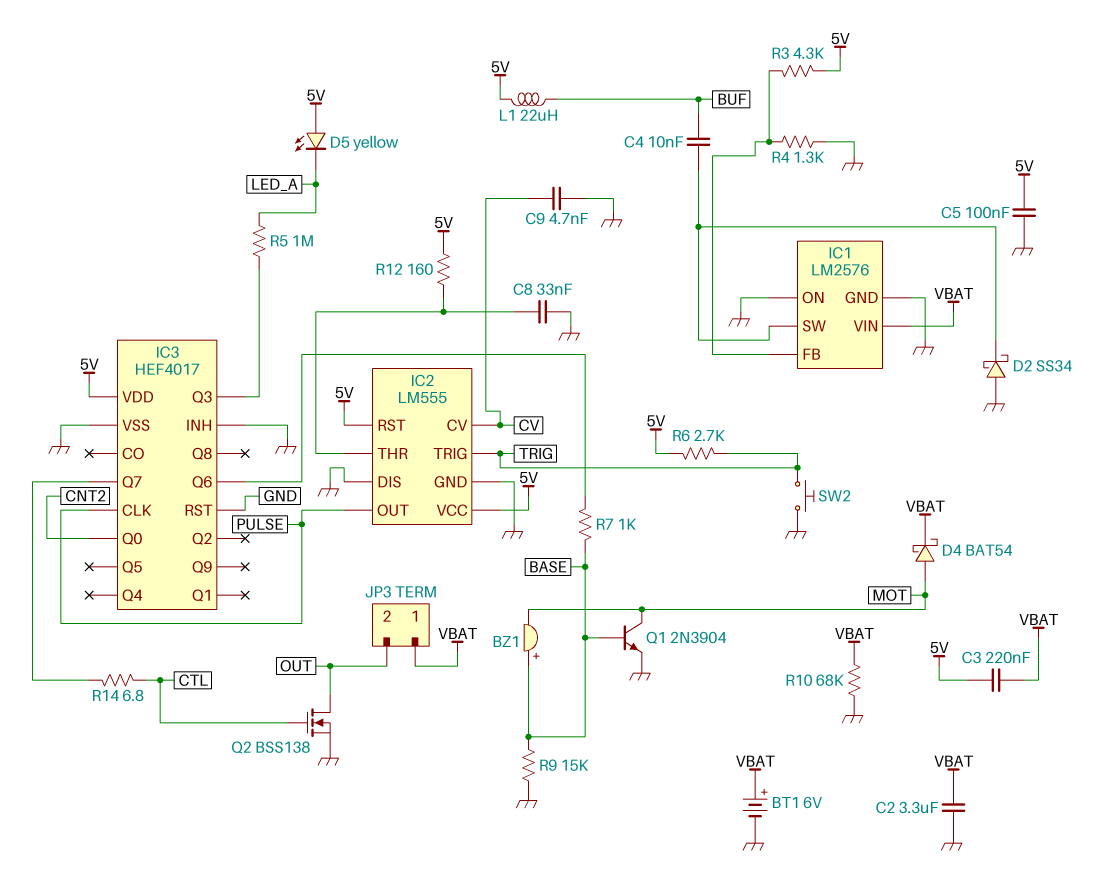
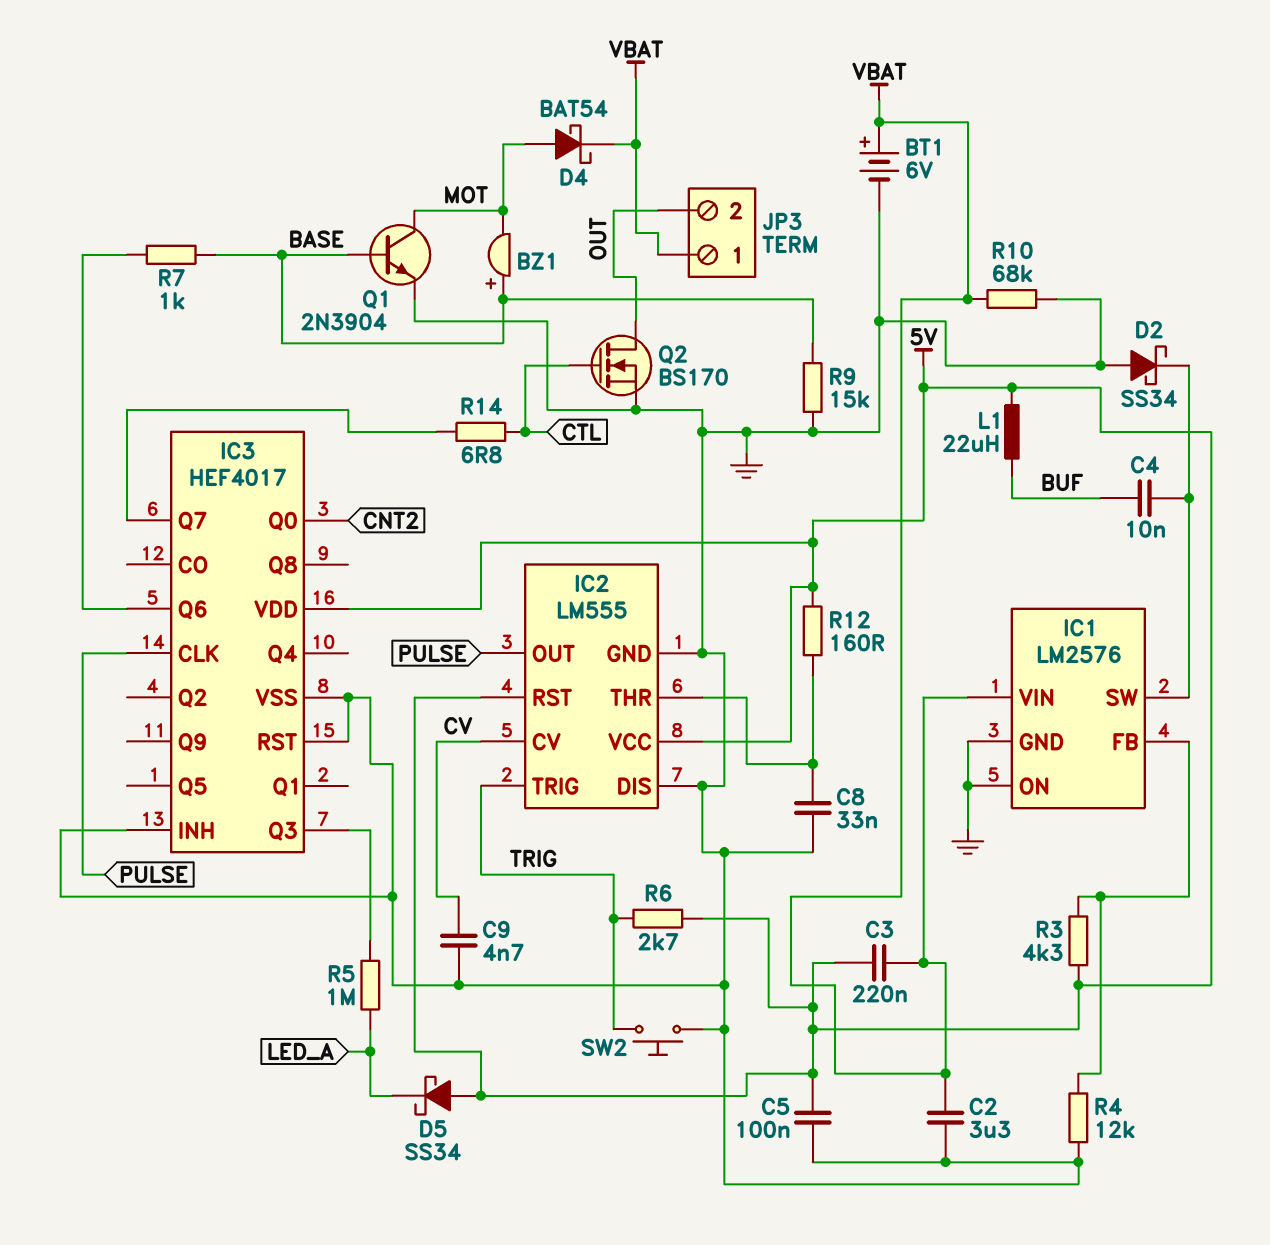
D5: LED yellow (A 5V, K LED_A) -> schottky SS34 (A 5V, K LED_A)
Q2: NMOS BSS138 (G CTL, D OUT, S GND) -> NMOS BS170 (G CTL, D OUT, S GND)
R4: 1.3k (GND, IC1/FB) -> 12k (GND, IC1/FB)

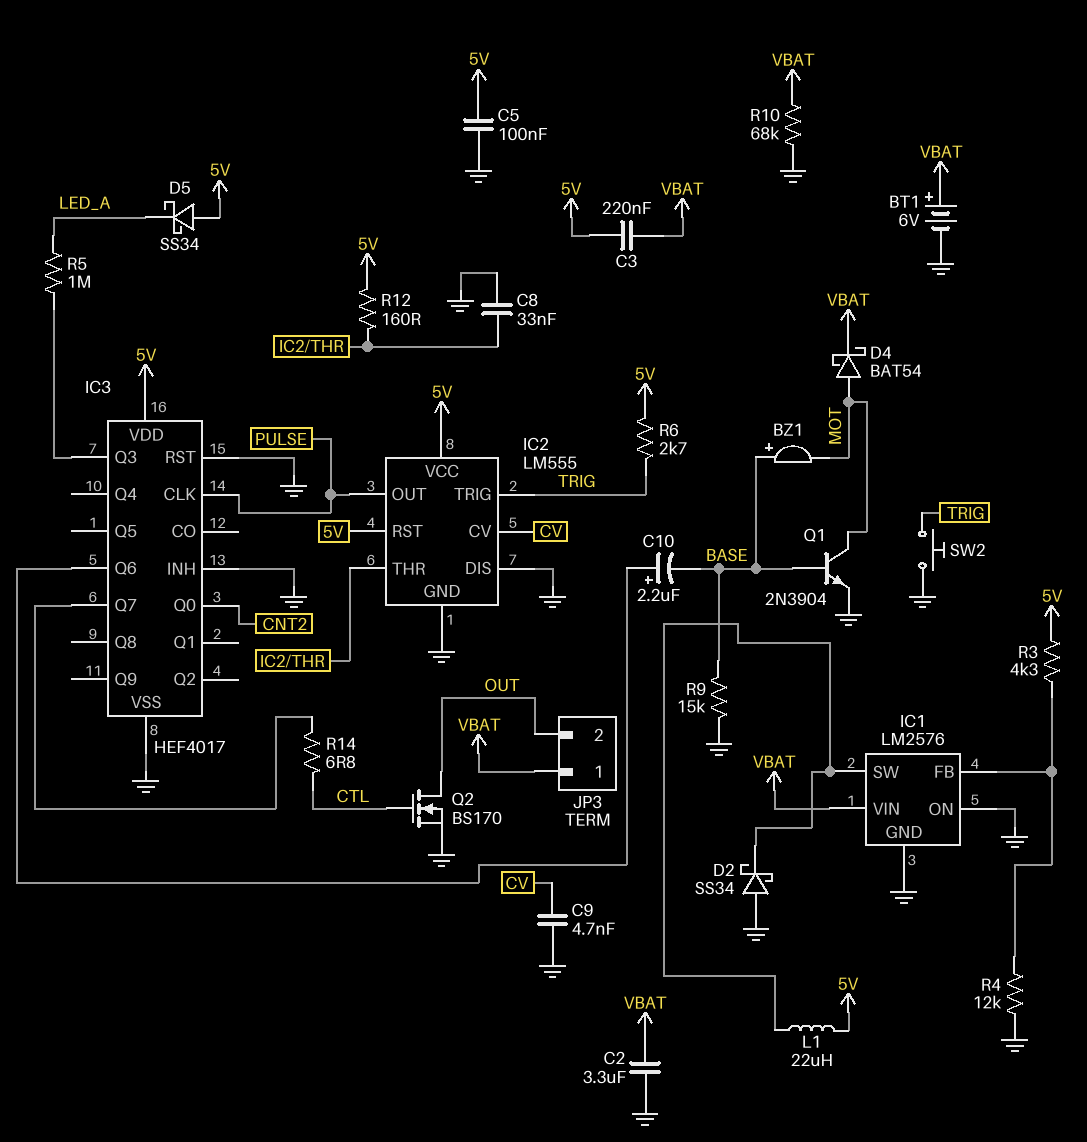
C4: 10nF (BUF, IC1/SW) -> none
C10: none -> 2.2uF (plus IC3/Q6, minus BASE)
L1: 22uH (5V, BUF) -> 22uH (5V, IC1/SW)
R7: 1k (BASE, IC3/Q6) -> none

